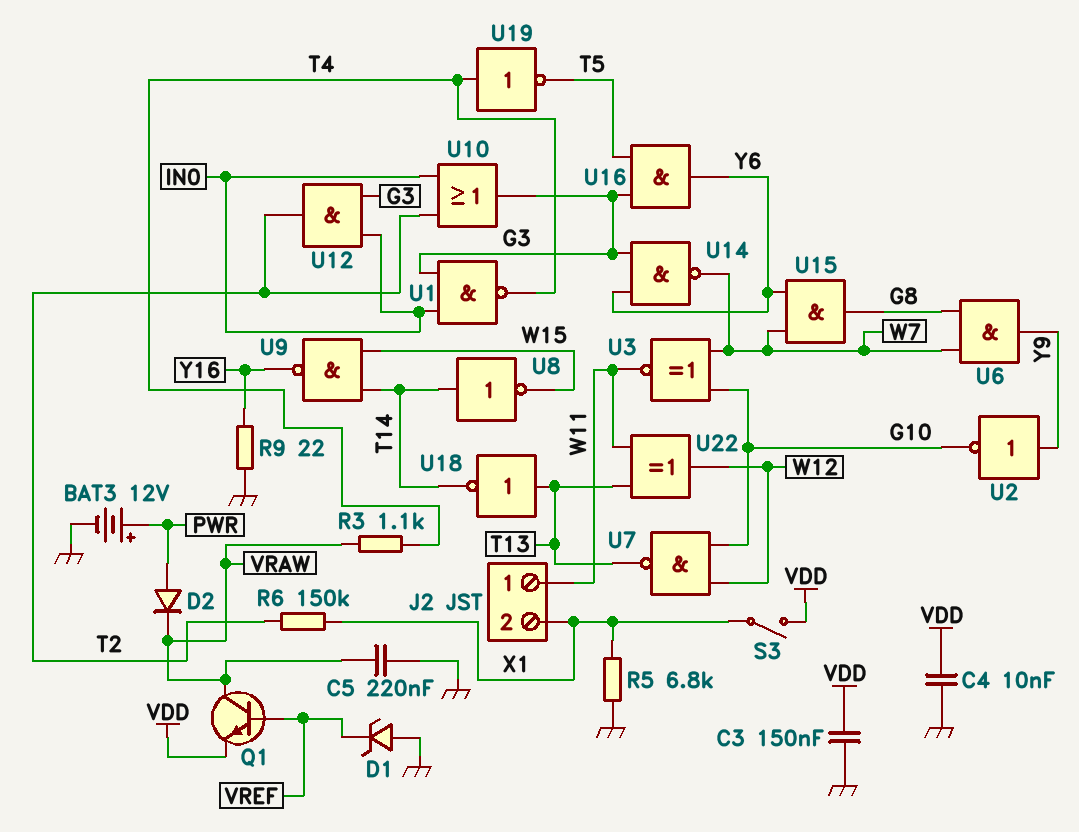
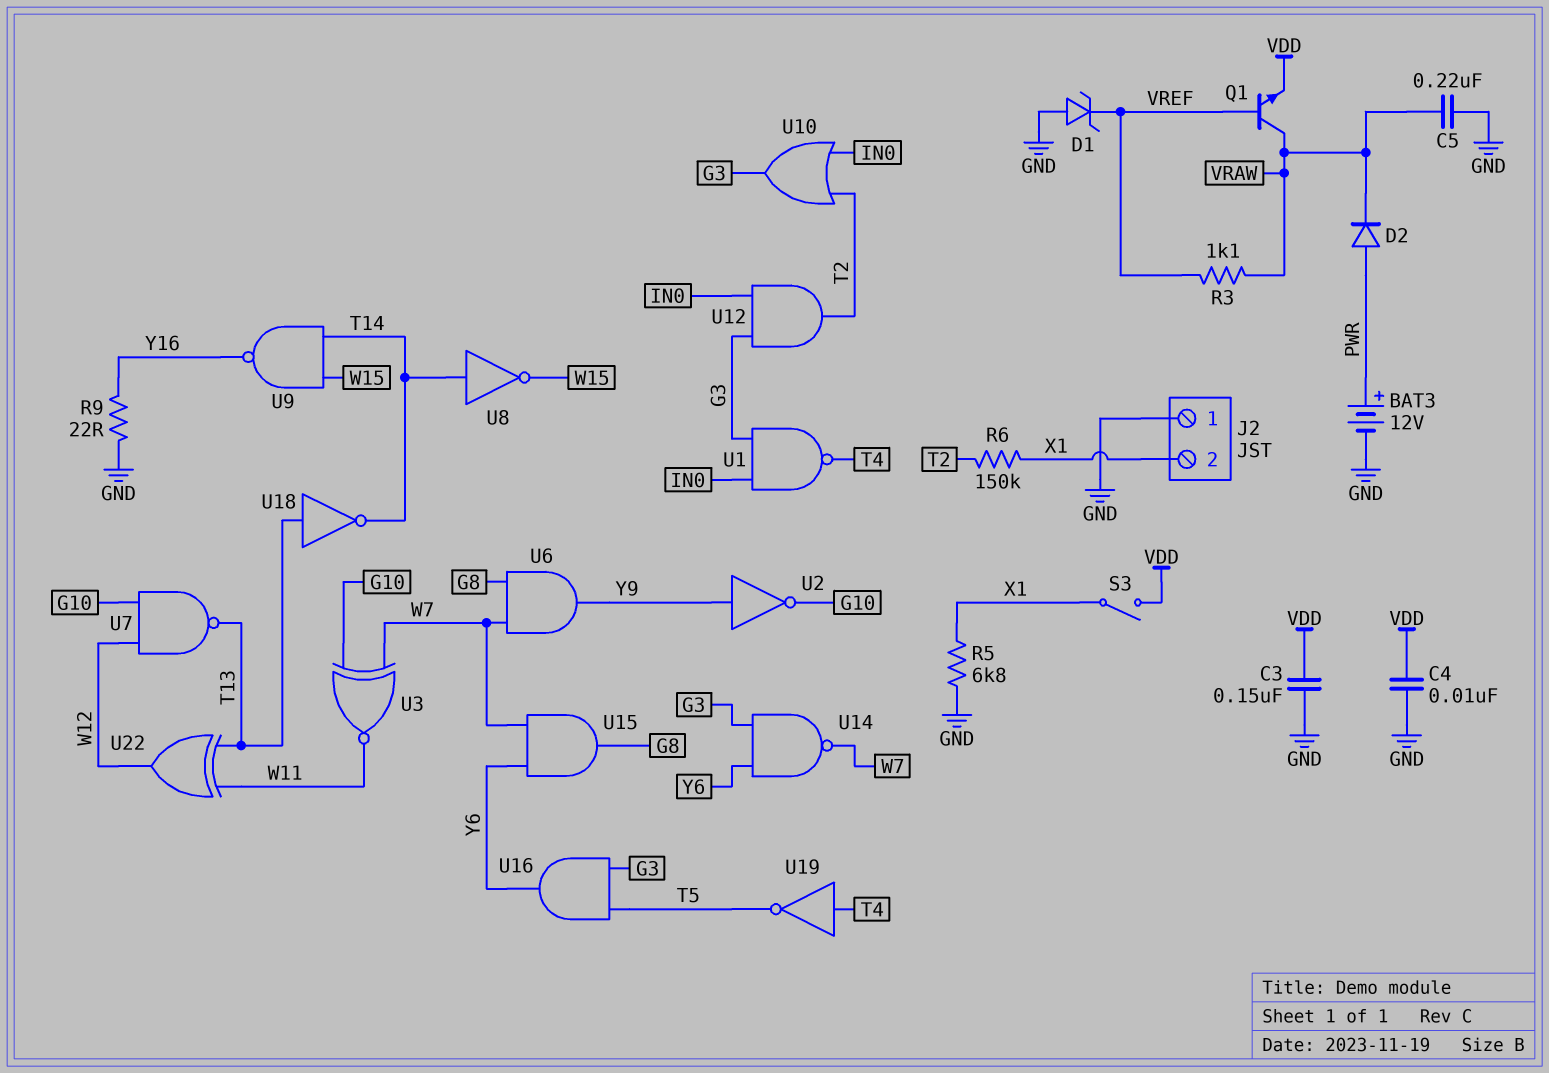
J2 pin 1: W11 -> GND
R3: 1.1k (T4, VRAW) -> 1.1k (VRAW, VREF)

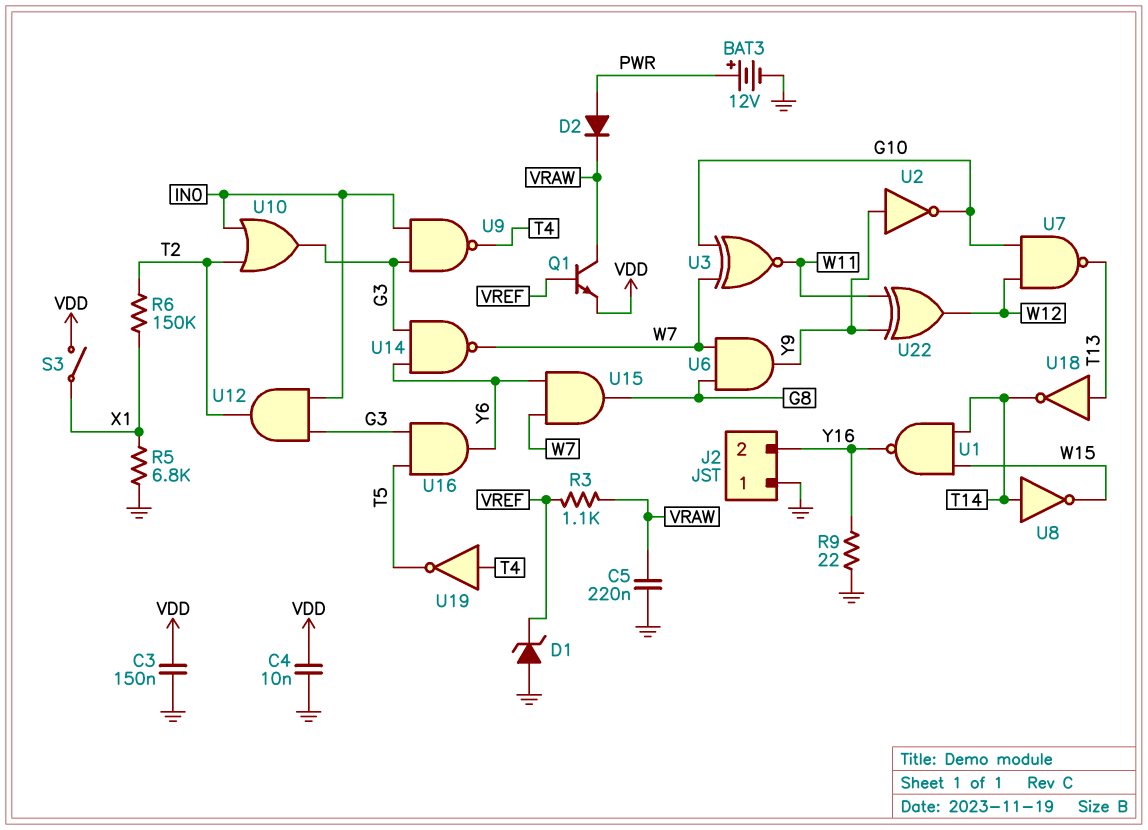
J2 pin 2: X1 -> Y16
U1: NAND (in G3, in IN0, out T4) -> NAND (in T14, in W15, out Y16)
U9: NAND (in T14, in W15, out Y16) -> NAND (in G3, in IN0, out T4)
U22: XOR (in T13, in W11, out W12) -> XOR (in W11, in Y9, out W12)

